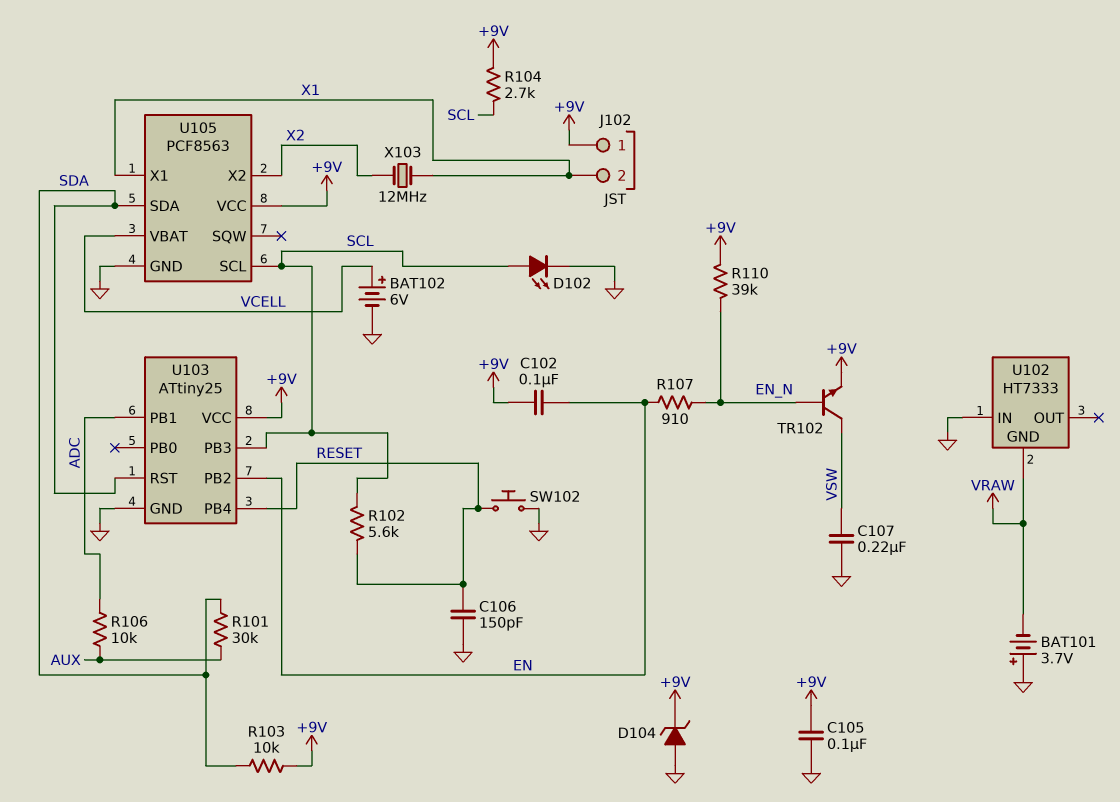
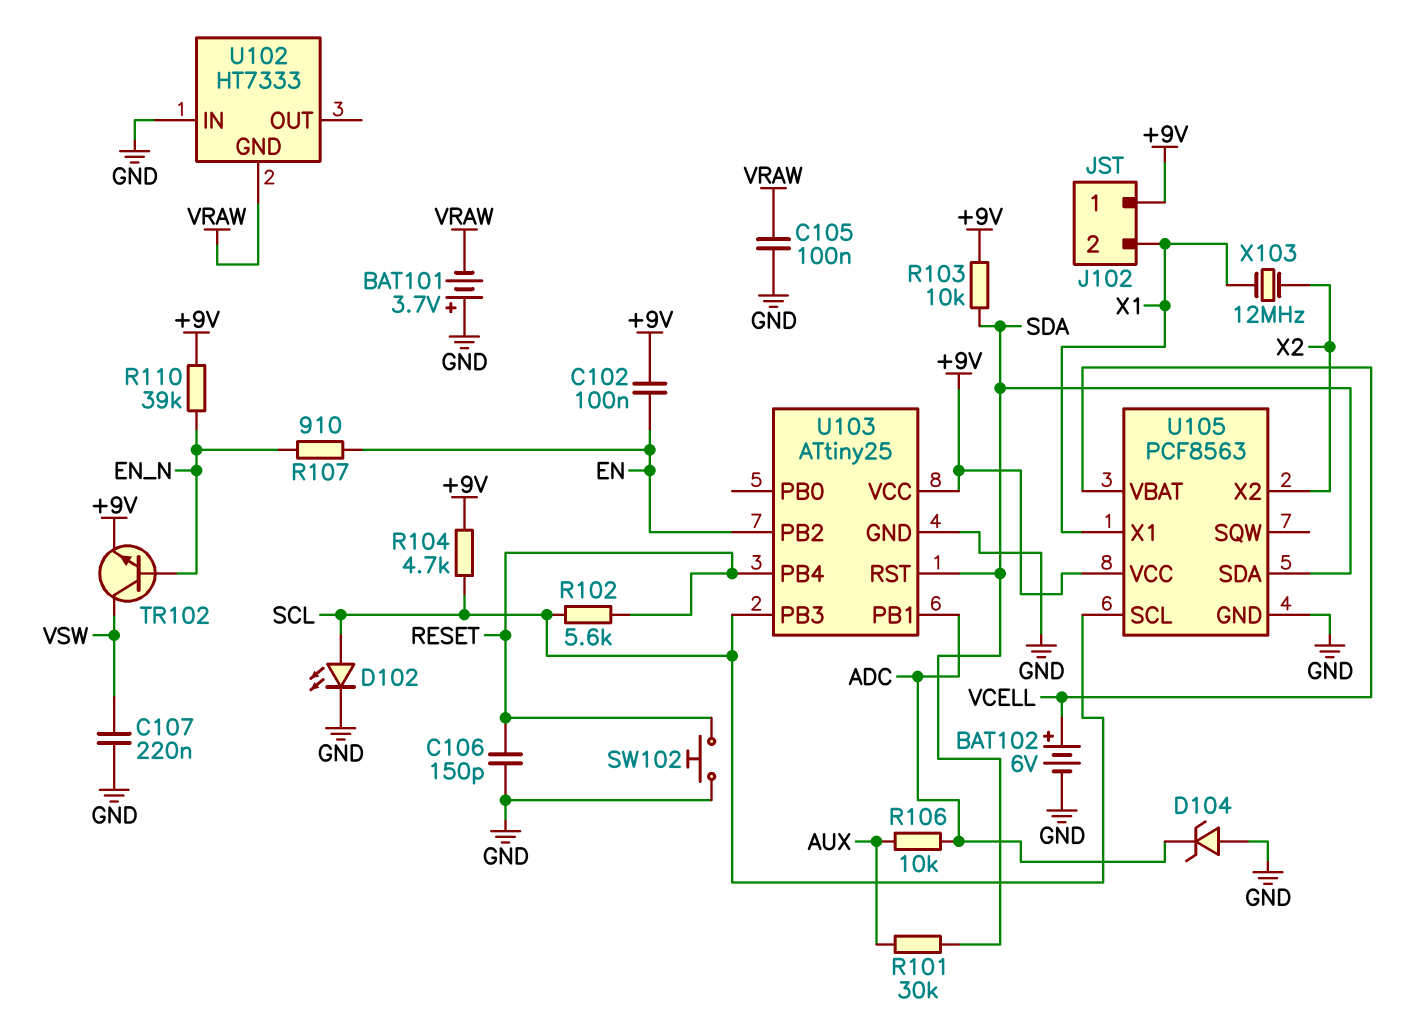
C105: 100nF (+9V, GND) -> 100nF (GND, VRAW)
D104: zener (A GND, K +9V) -> zener (A GND, K ADC)
R104: 2.7k (+9V, SCL) -> 4.7k (+9V, SCL)

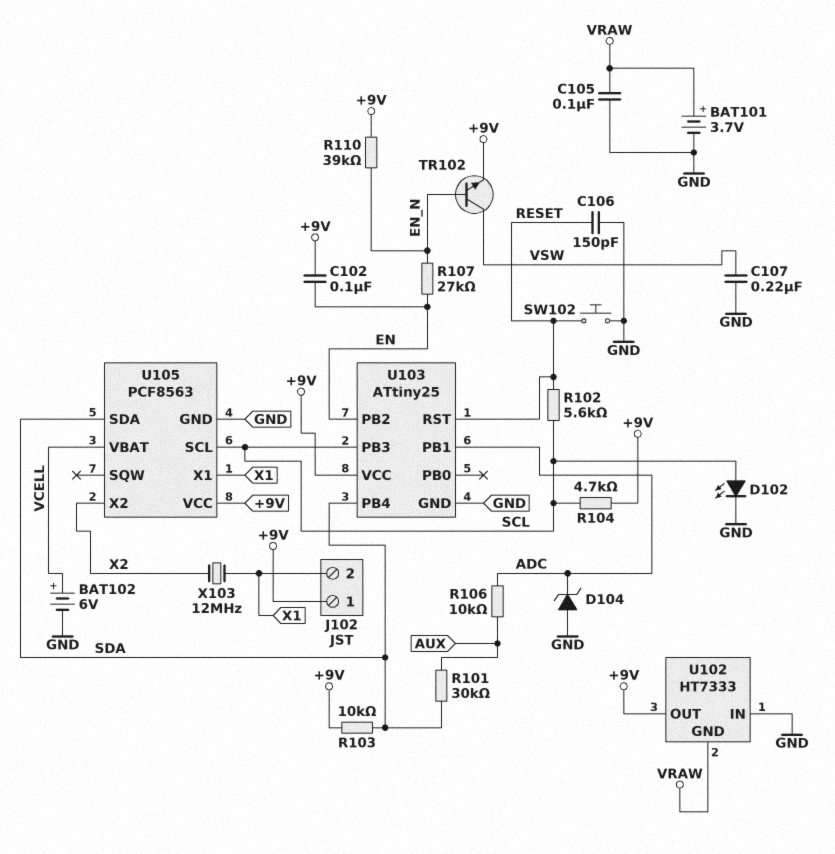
BAT101: 3.7V (plus GND, minus VRAW) -> 3.7V (plus VRAW, minus GND)
R107: 910 (EN, EN_N) -> 27k (EN, EN_N)
U102 pin OUT: none -> +9V
U103 pin PB4: RESET -> SDA
U103 pin RST: SDA -> RESET

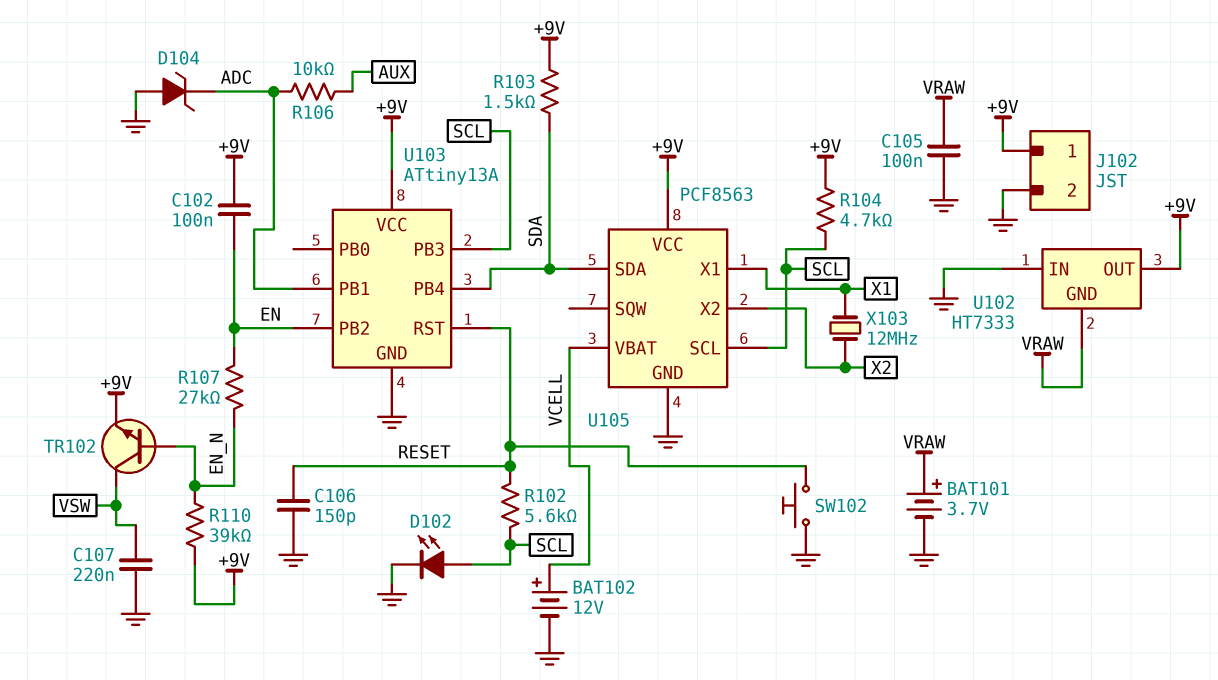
BAT102: 6V (plus VCELL, minus GND) -> 12V (plus VCELL, minus GND)
J102 pin 2: X1 -> GND
R101: 30k (AUX, SDA) -> none
R103: 10k (+9V, SDA) -> 1.5k (+9V, SDA)
U103: ATtiny25 -> ATtiny13A

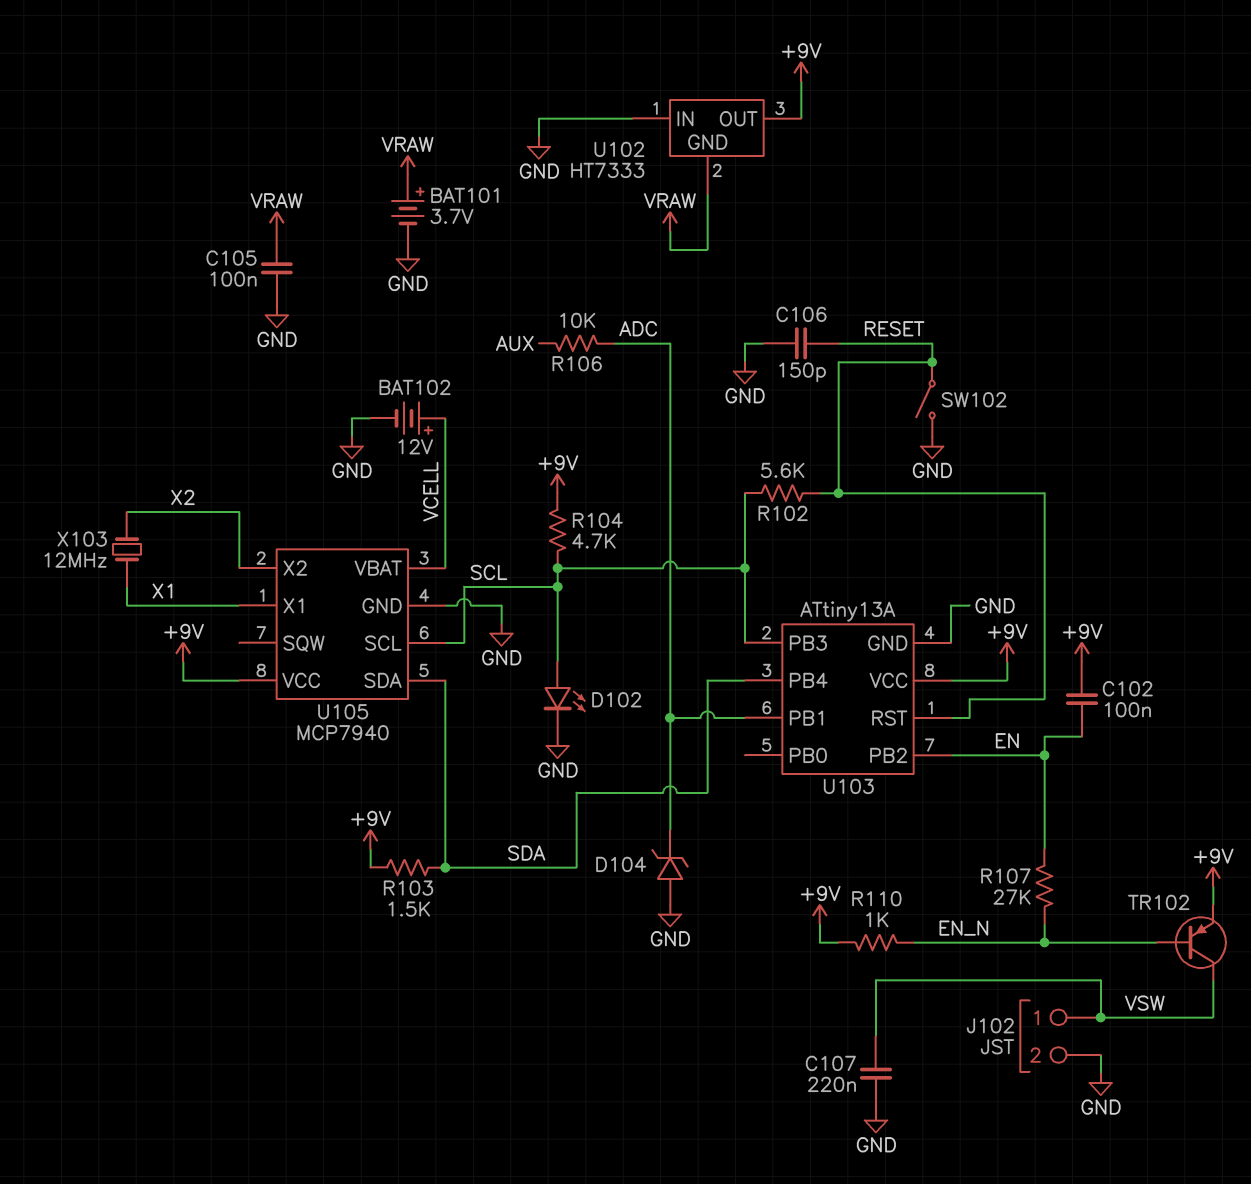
J102 pin 1: +9V -> VSW
R110: 39k (+9V, EN_N) -> 1k (+9V, EN_N)
SW102: button (GND, RESET) -> switch (GND, RESET)
TR102: NPN (B EN_N, C VSW, E +9V) -> PNP (B EN_N, C VSW, E +9V)
U105: PCF8563 -> MCP7940

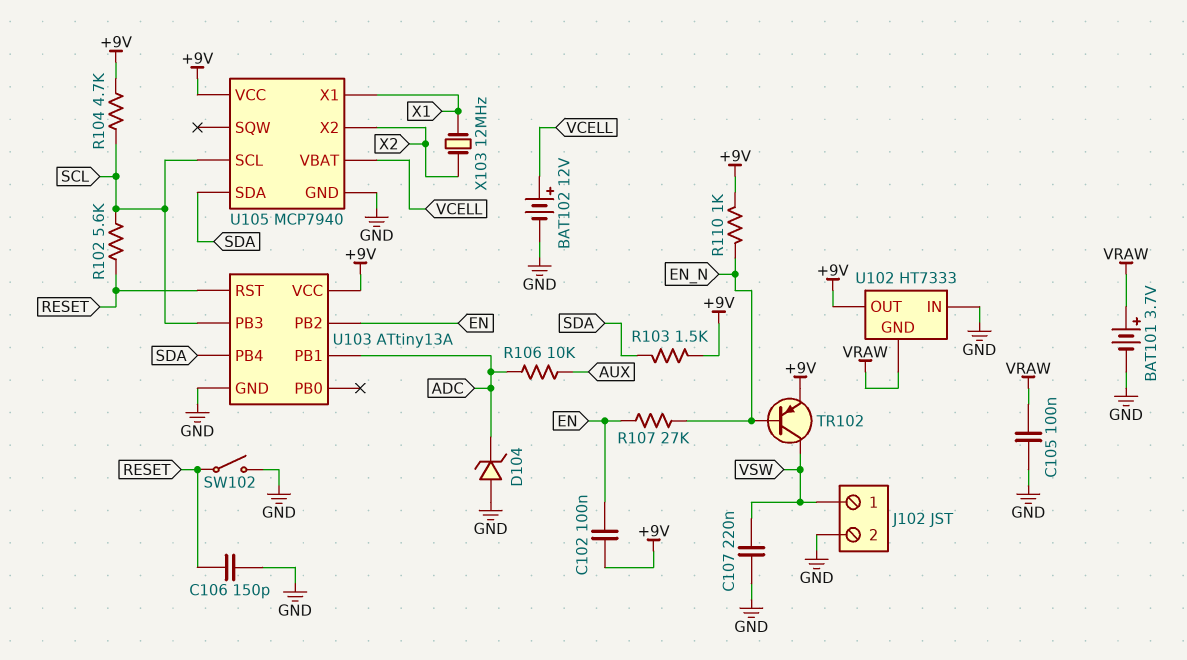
D102: LED (A SCL, K GND) -> none

